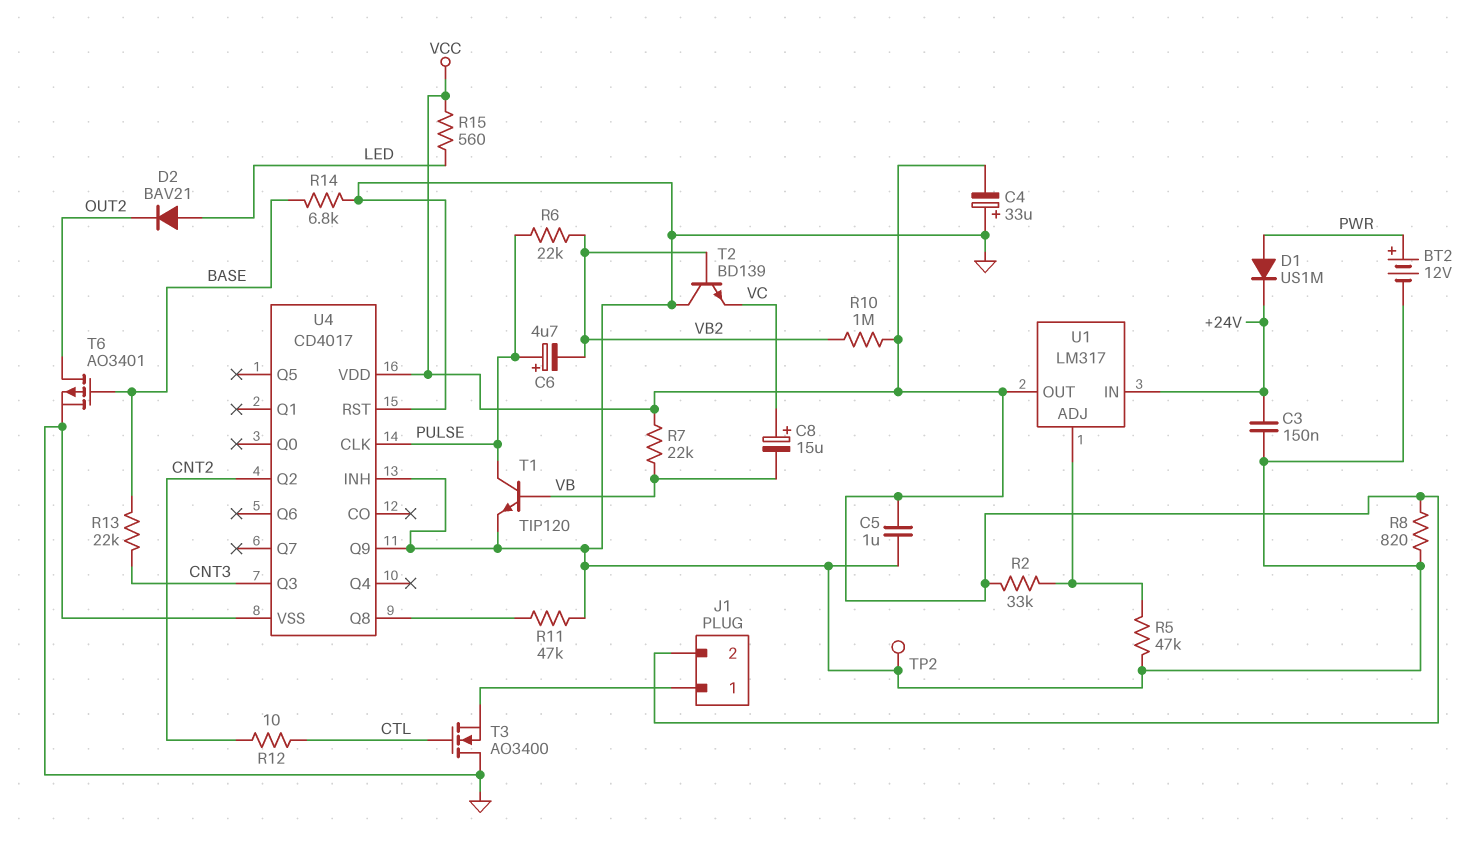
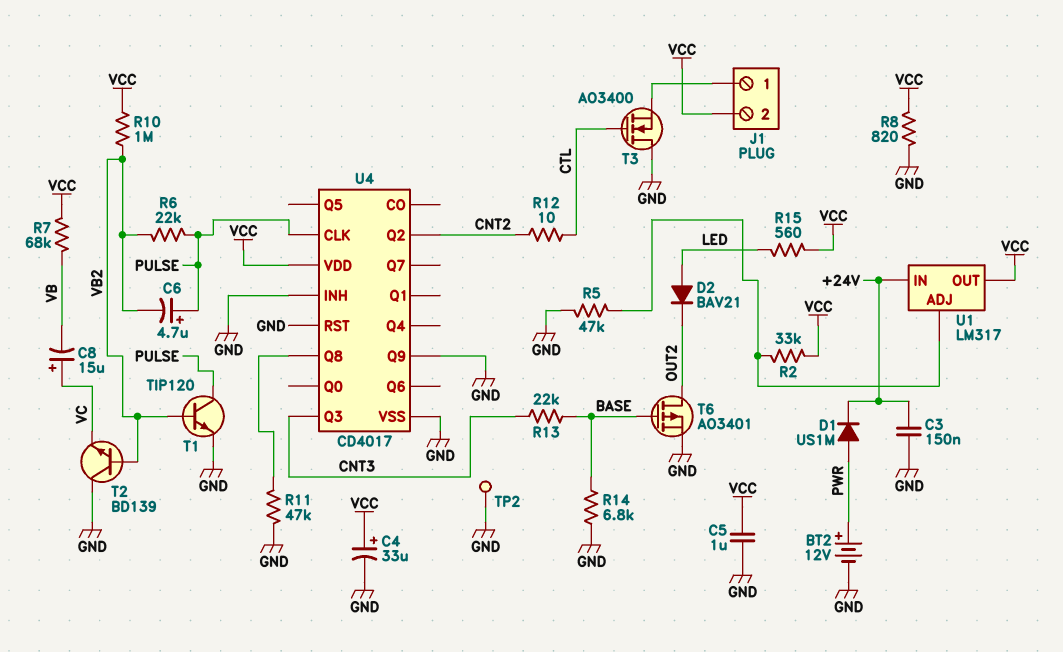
C4: 33uF (plus GND, minus VCC) -> 33uF (plus VCC, minus GND)
R7: 22k (VB, VCC) -> 68k (VB, VCC)
T1: NPN TIP120 (B VB, C PULSE, E GND) -> NPN TIP120 (B VB2, C PULSE, E GND)

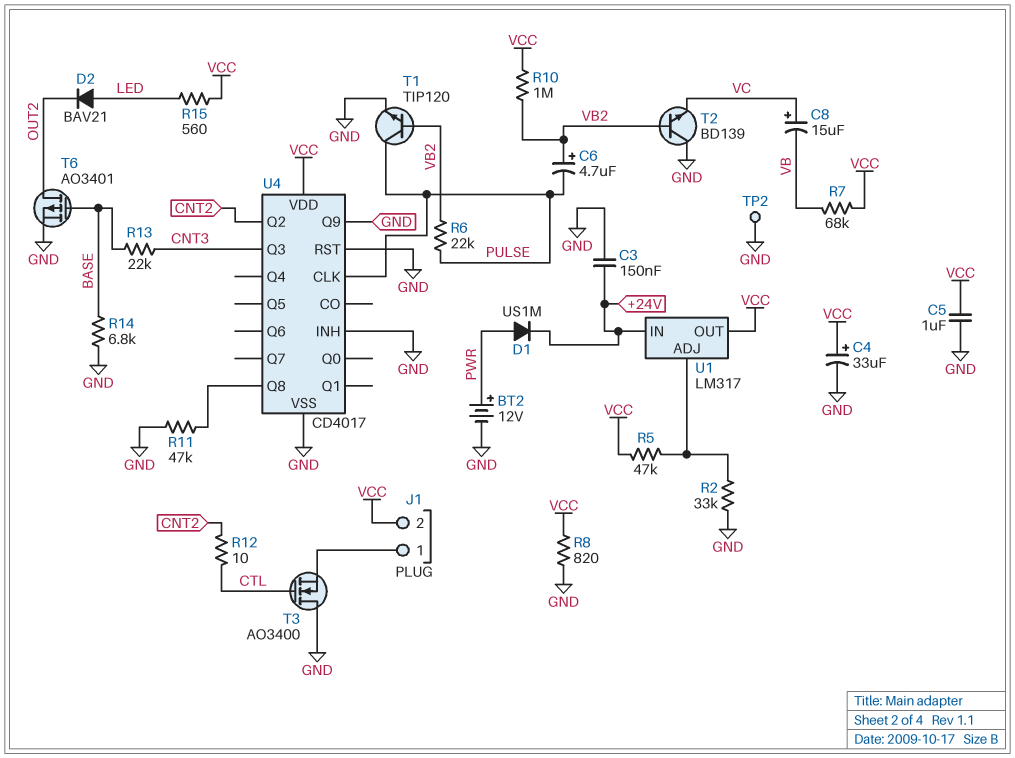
C6: 4.7uF (plus PULSE, minus VB2) -> 4.7uF (plus VB2, minus PULSE)
R2: 33k (U1/ADJ, VCC) -> 33k (GND, U1/ADJ)
R5: 47k (GND, U1/ADJ) -> 47k (U1/ADJ, VCC)

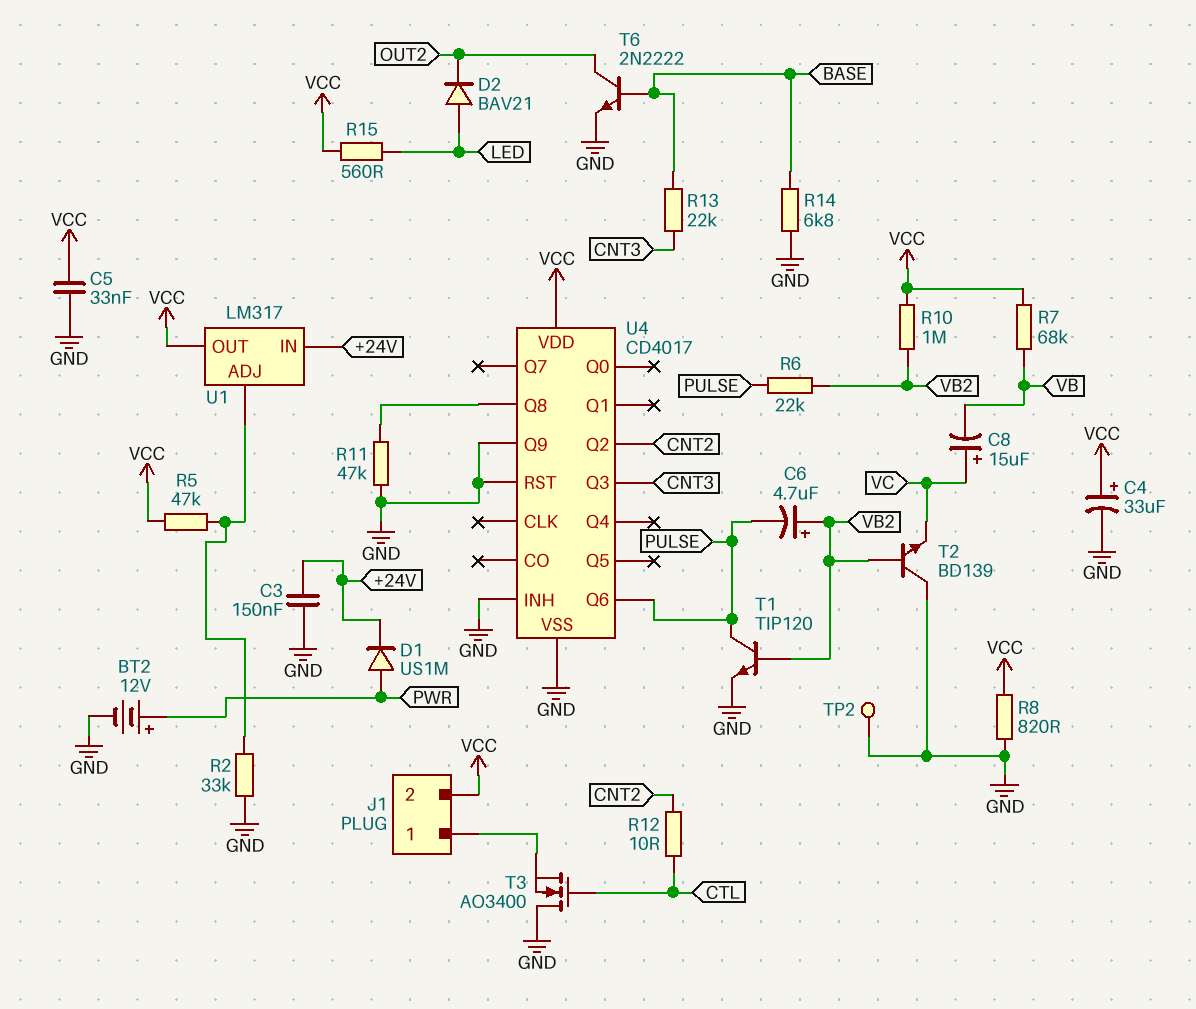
C5: 1uF (GND, VCC) -> 33nF (GND, VCC)
T6: PMOS AO3401 (G BASE, D OUT2, S GND) -> NPN 2N2222 (B BASE, C OUT2, E GND)
U4 pin CLK: PULSE -> none
U4 pin Q6: none -> PULSE

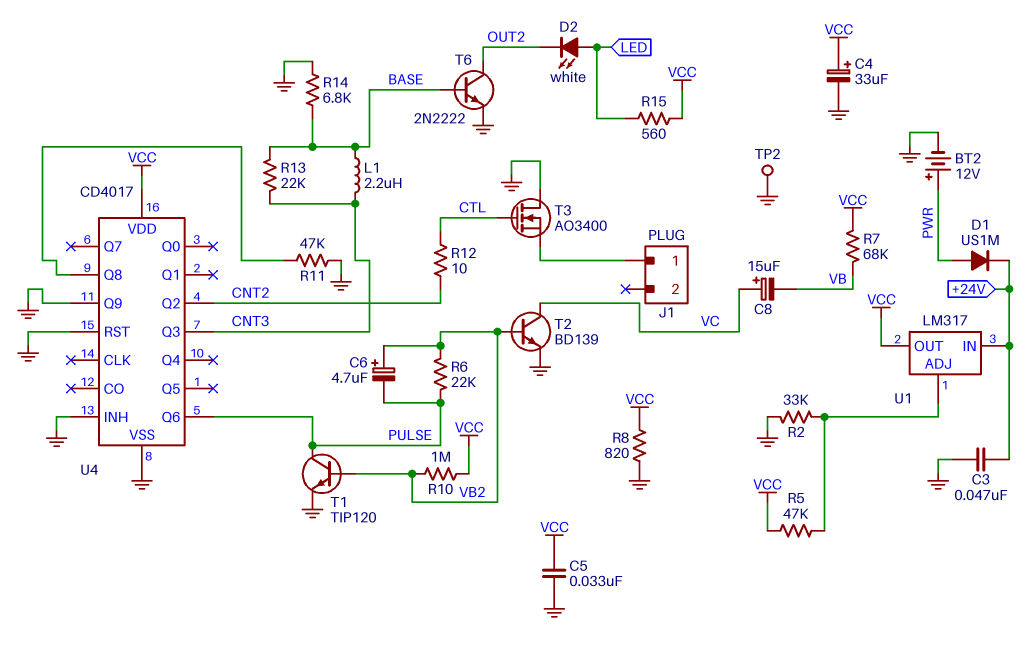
C3: 150nF (+24V, GND) -> 47nF (+24V, GND)
D2: diode BAV21 (A LED, K OUT2) -> LED white (A LED, K OUT2)
J1 pin 2: VCC -> none
L1: none -> 2.2uH (BASE, CNT3)
T2: NPN BD139 (B VB2, C GND, E VC) -> NPN BD139 (B VB2, C VC, E GND)

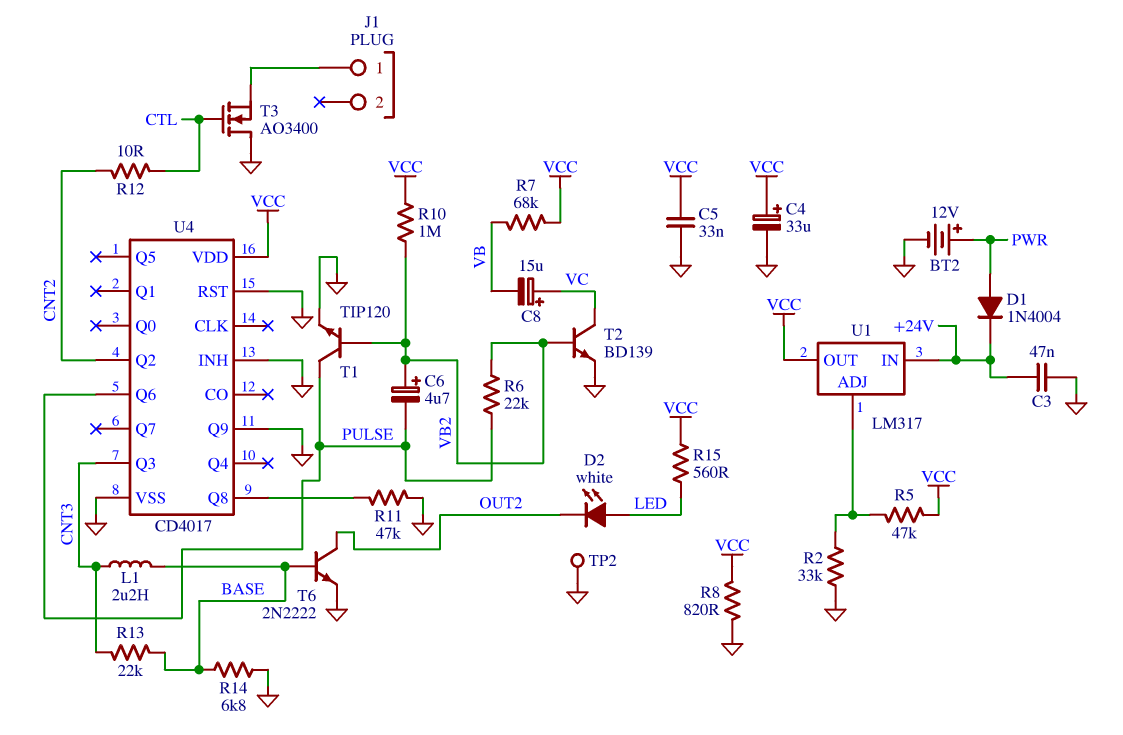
D1: diode US1M (A PWR, K +24V) -> diode 1N4004 (A PWR, K +24V)

